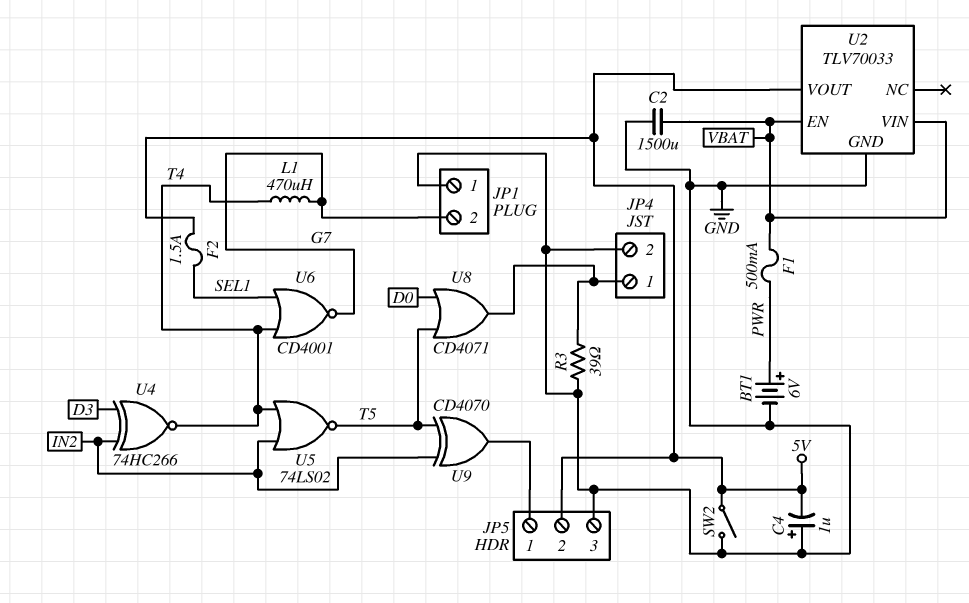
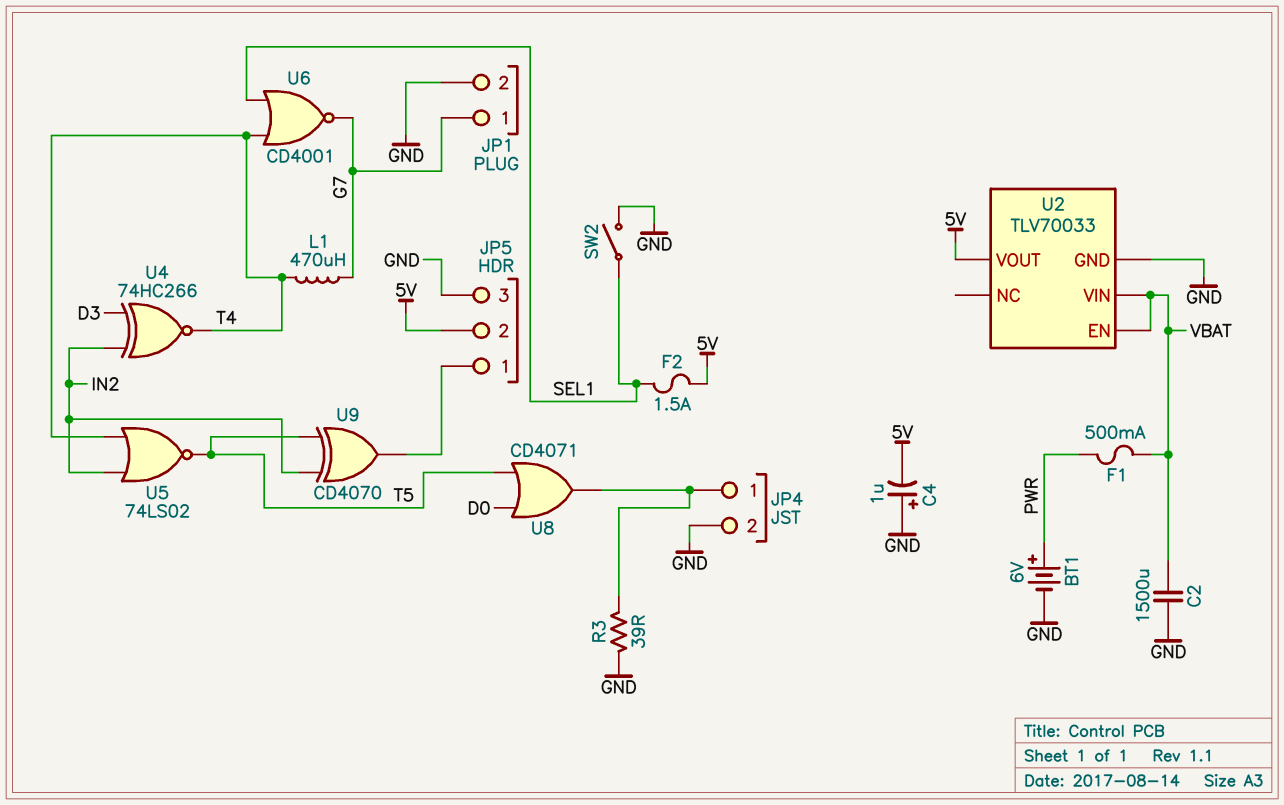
JP1 pin 1: GND -> G7
JP1 pin 2: G7 -> GND
SW2: switch (5V, GND) -> switch (GND, SEL1)

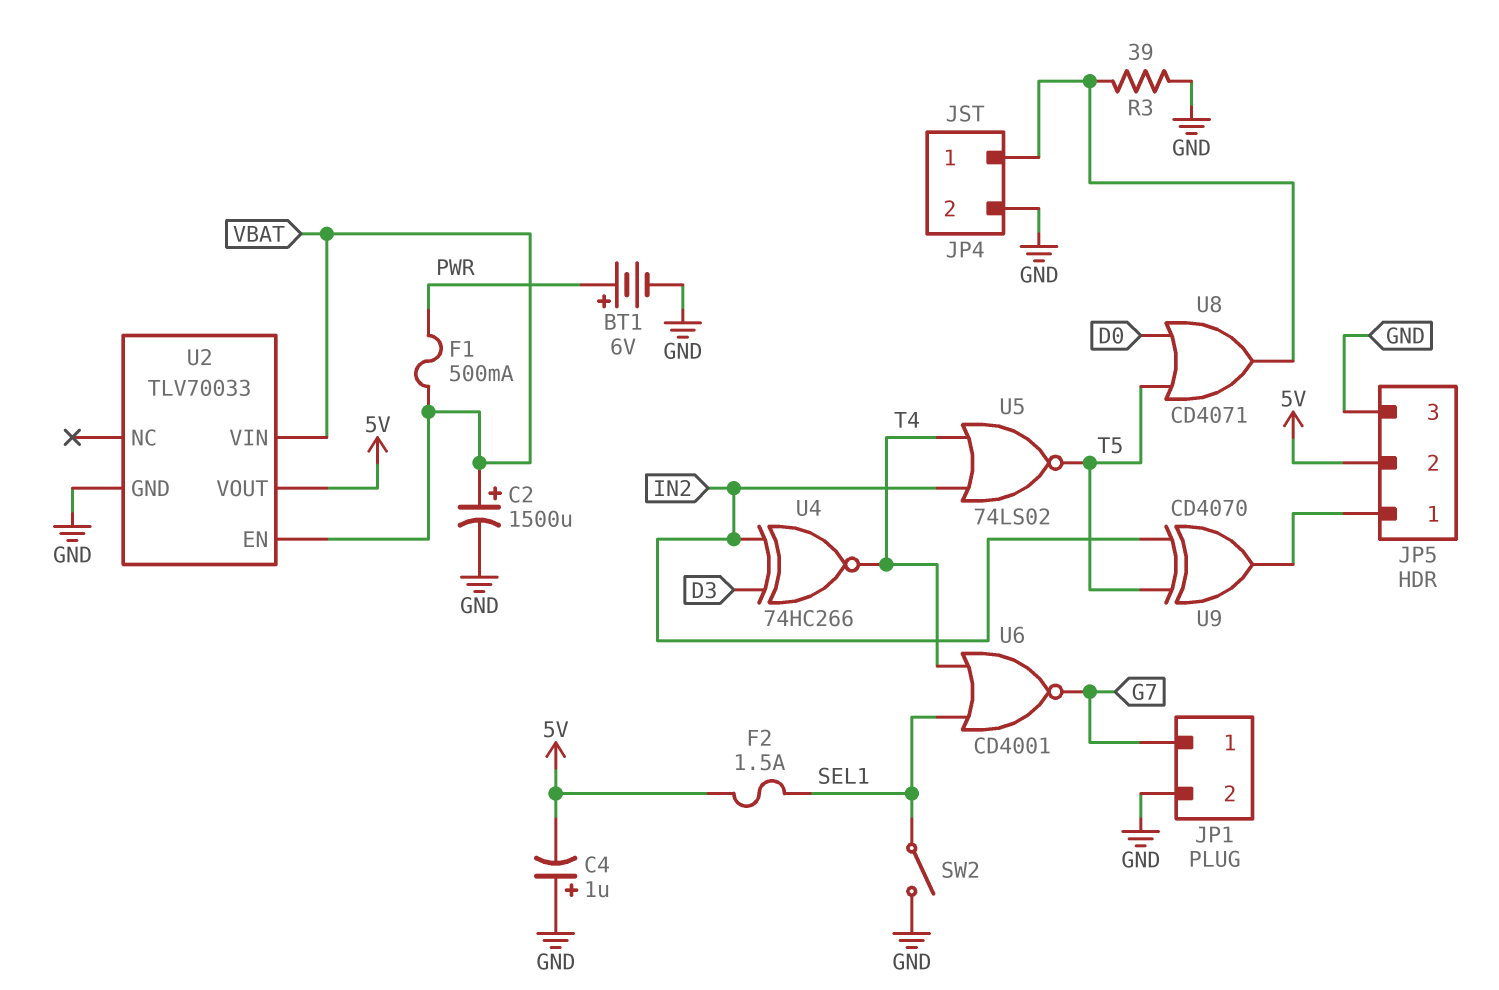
C2: 1500uF (GND, VBAT) -> 1500uF (plus VBAT, minus GND)
L1: 470uH (G7, T4) -> none

